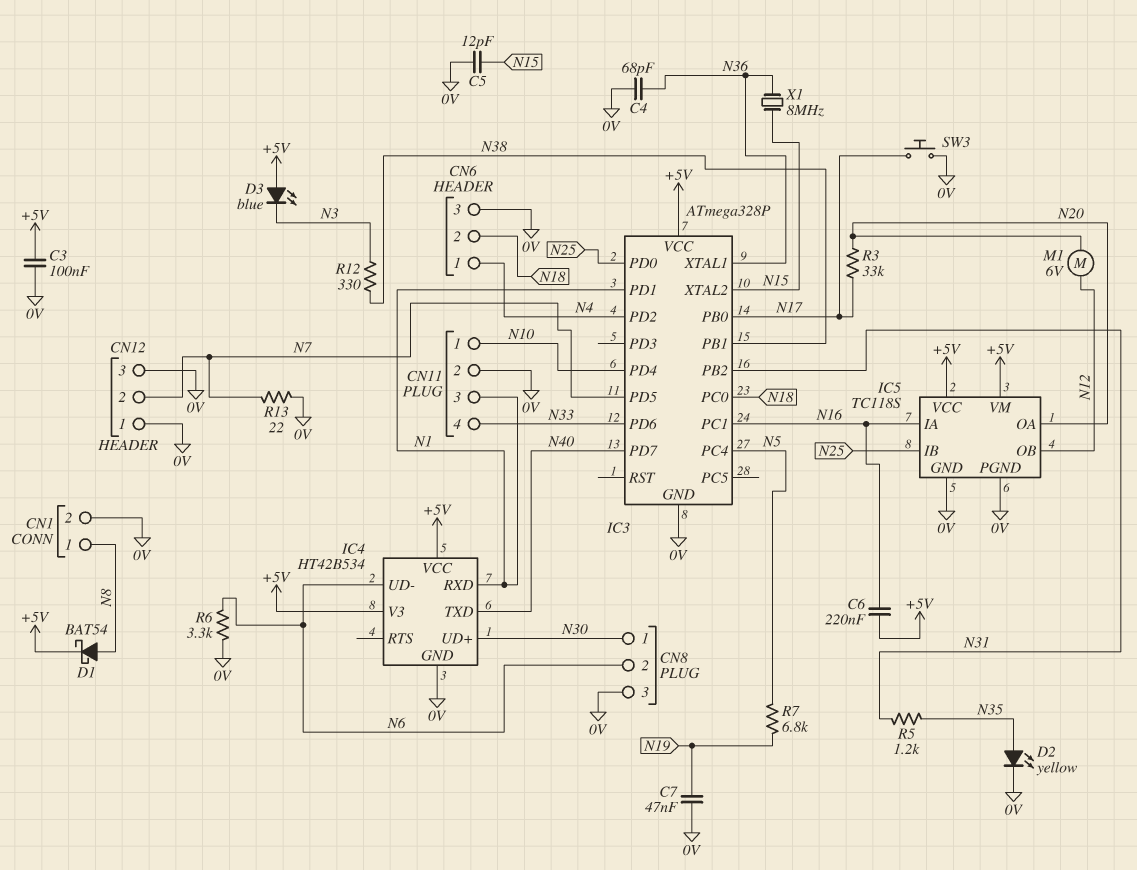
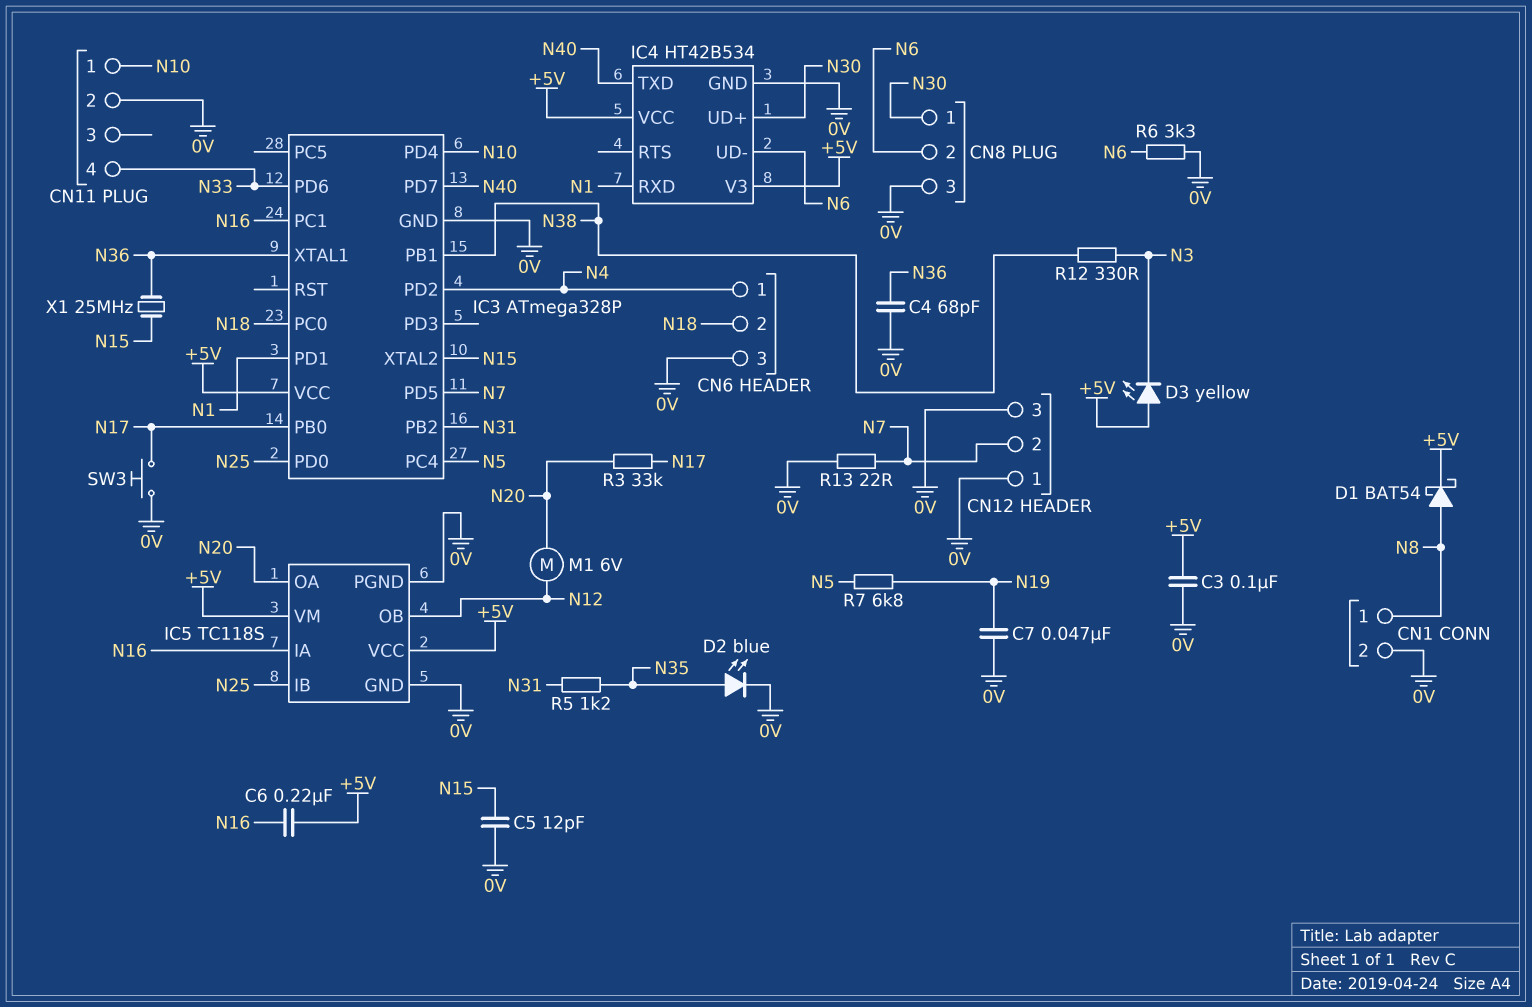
CN11 pin 3: N1 -> none
D2: LED yellow (A N35, K 0V) -> LED blue (A N35, K 0V)
D3: LED blue (A +5V, K N3) -> LED yellow (A +5V, K N3)
X1: 8MHz (N15, N36) -> 25MHz (N15, N36)

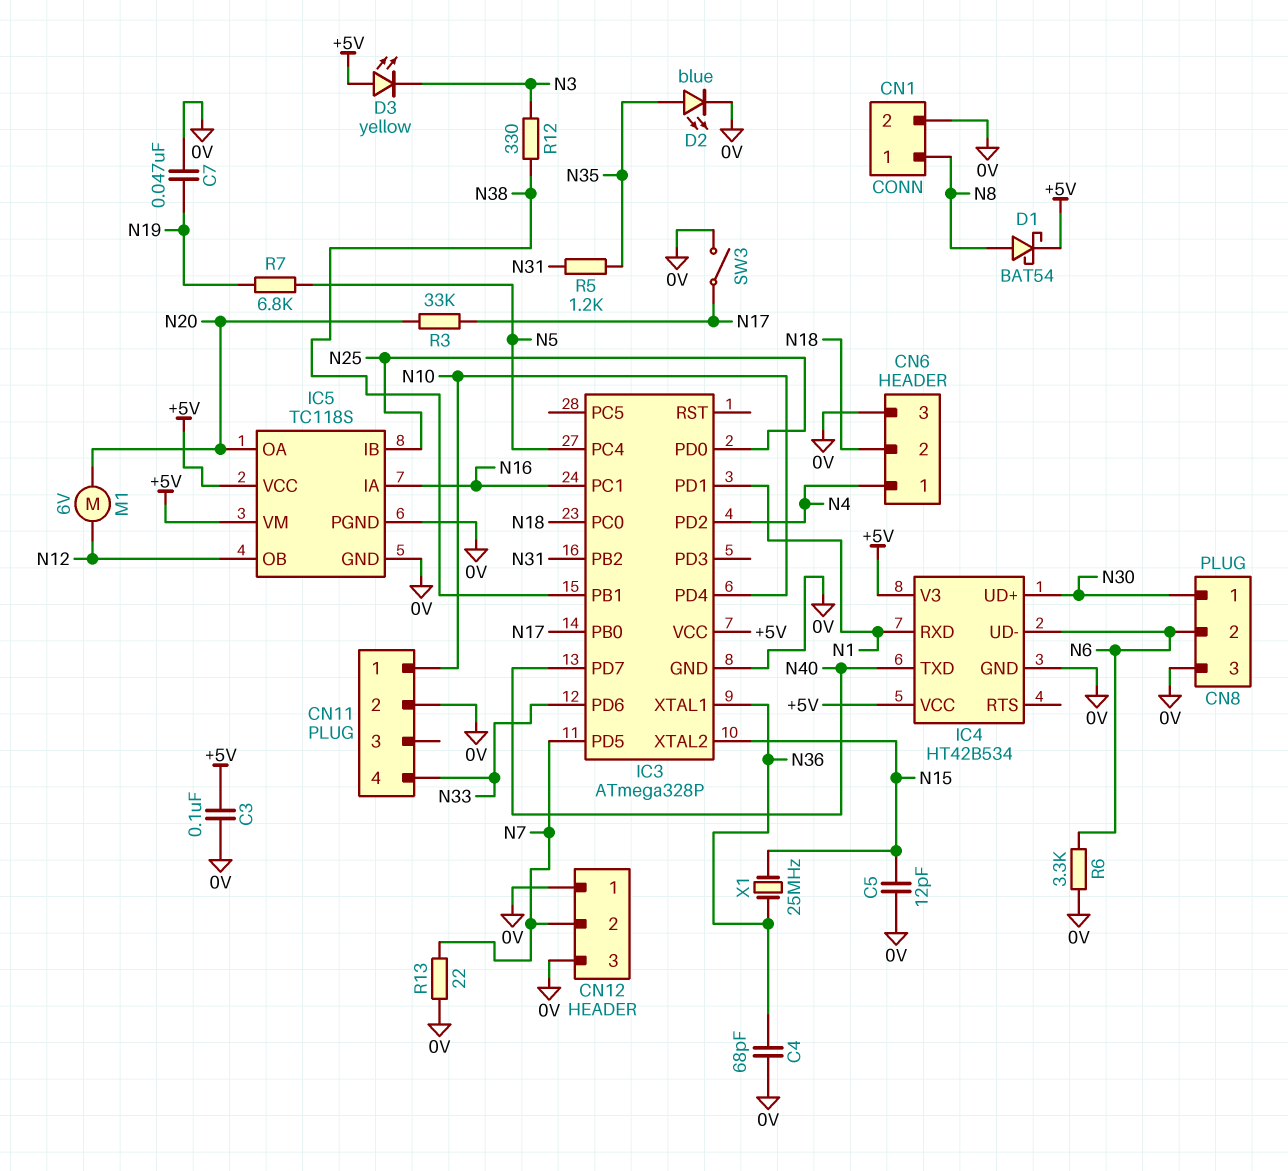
C6: 220nF (+5V, N16) -> none
SW3: button (0V, N17) -> switch (0V, N17)

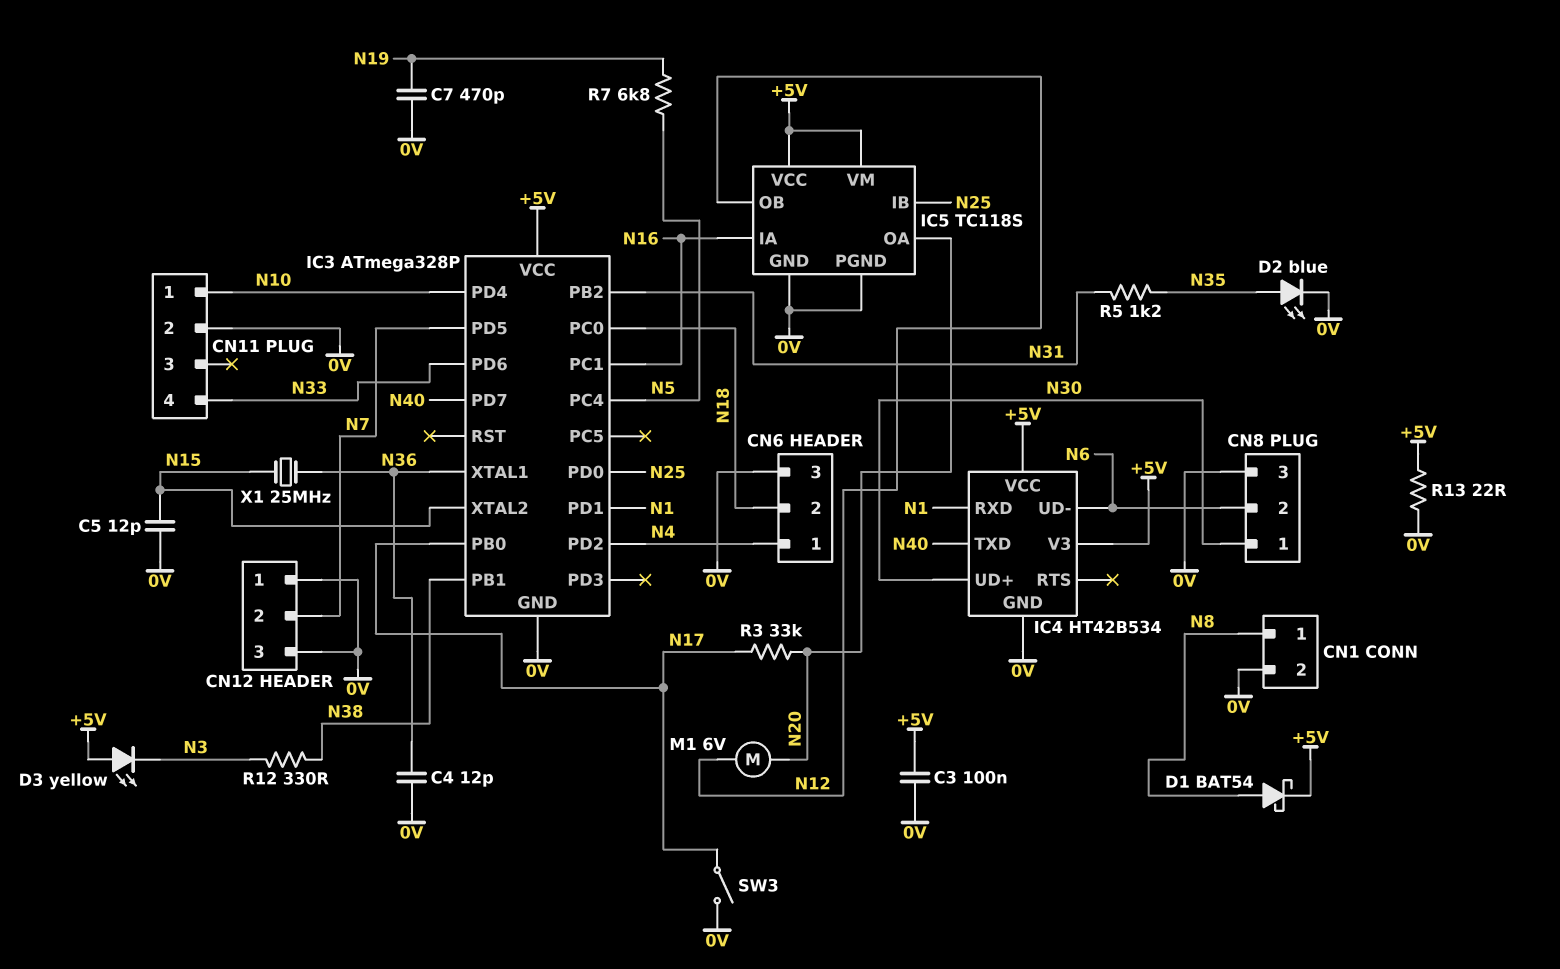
C4: 68pF (0V, N36) -> 12pF (0V, N36)
C7: 47nF (0V, N19) -> 470pF (0V, N19)
R6: 3.3k (0V, N6) -> none
R13: 22 (0V, N7) -> 22 (+5V, 0V)

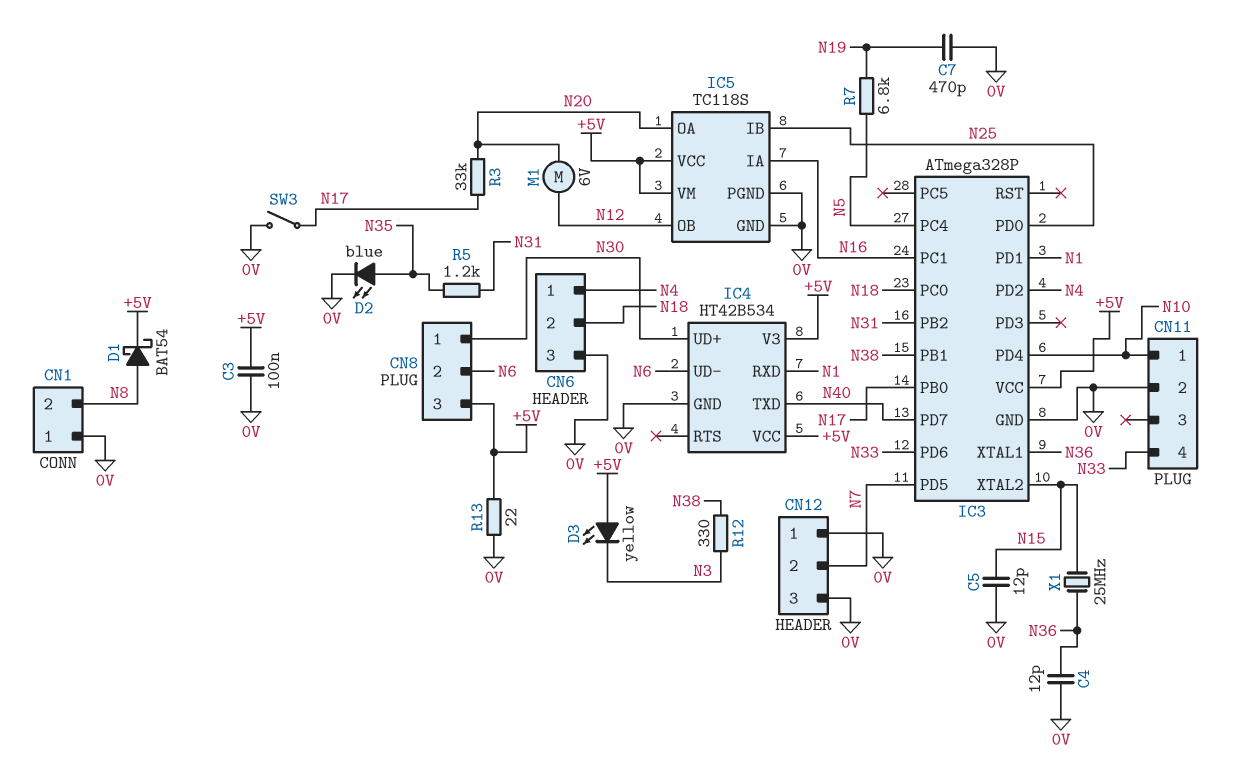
CN1 pin 1: N8 -> 0V
CN1 pin 2: 0V -> N8
CN8 pin 3: 0V -> +5V

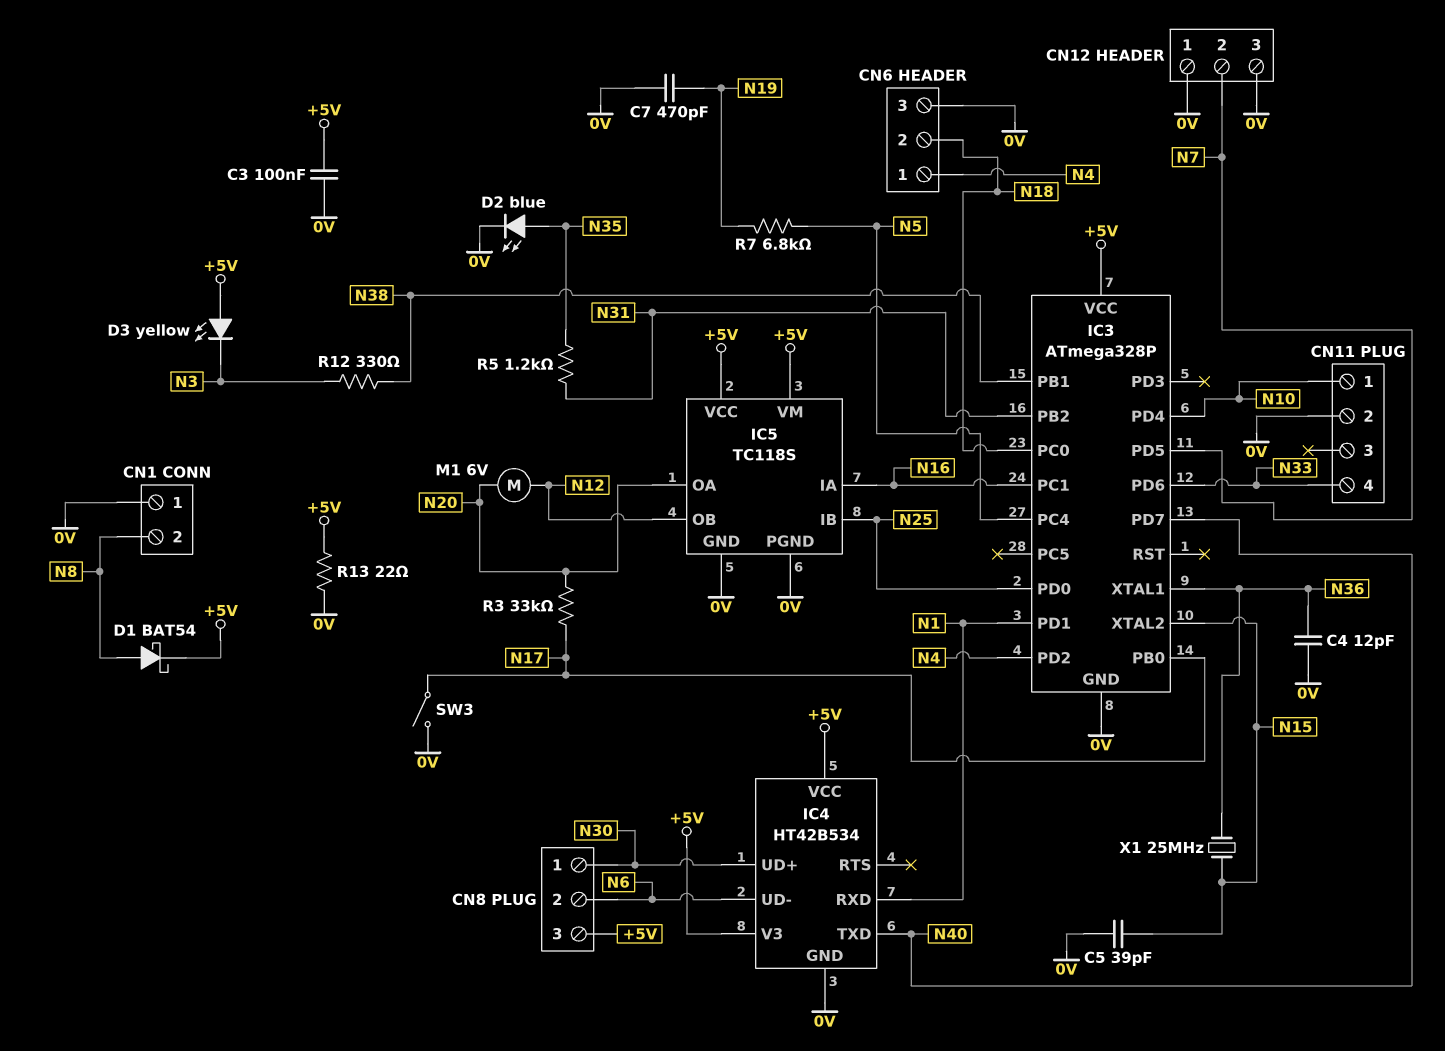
C5: 12pF (0V, N15) -> 39pF (0V, N15)

